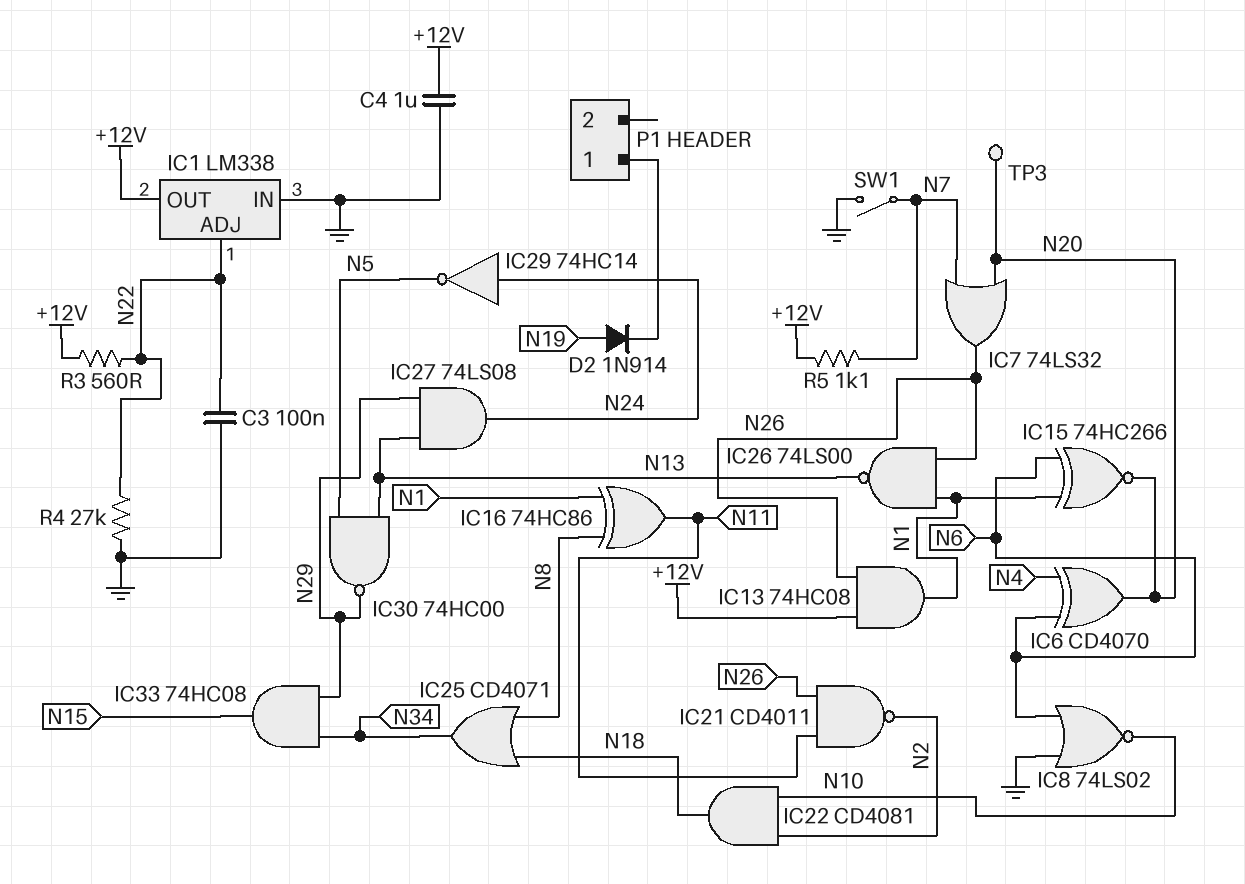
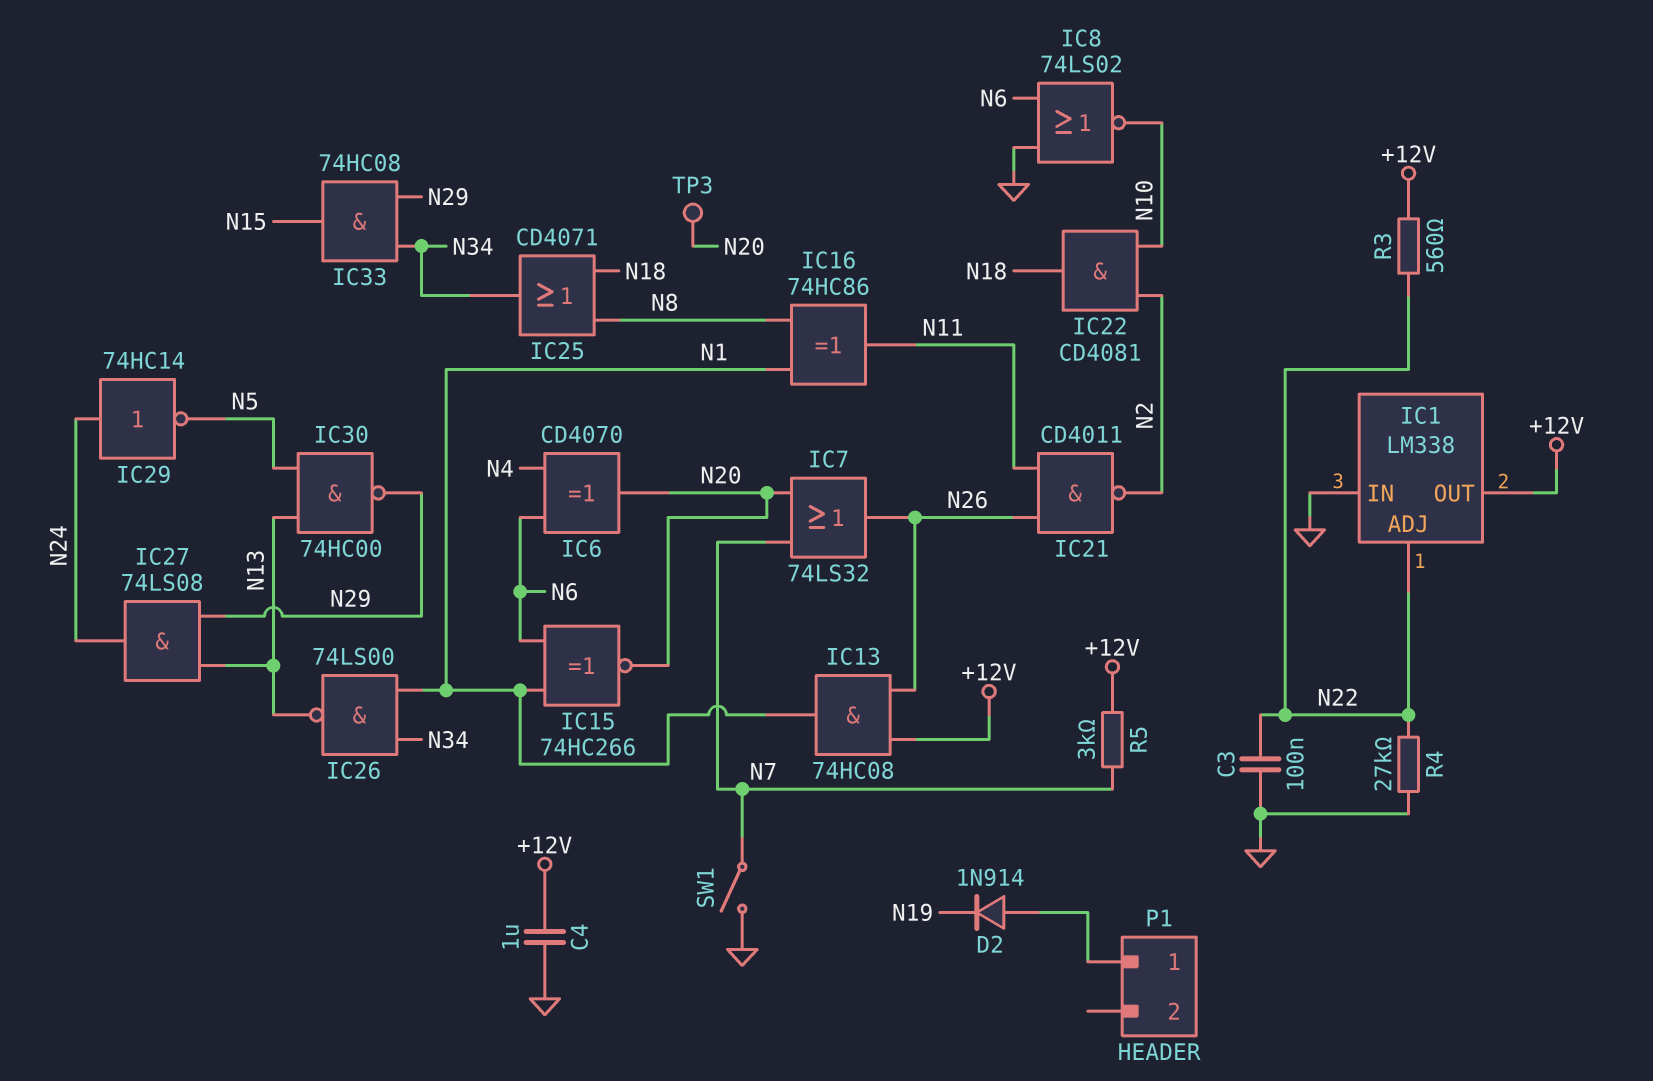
D2: diode 1N914 (A N19, K P1/1) -> diode 1N914 (A P1/1, K N19)
IC26: NAND 74LS00 (in N1, in N26, out N13) -> NAND 74LS00 (in N1, in N34, out N13)
R5: 1.1k (+12V, N7) -> 3k (+12V, N7)

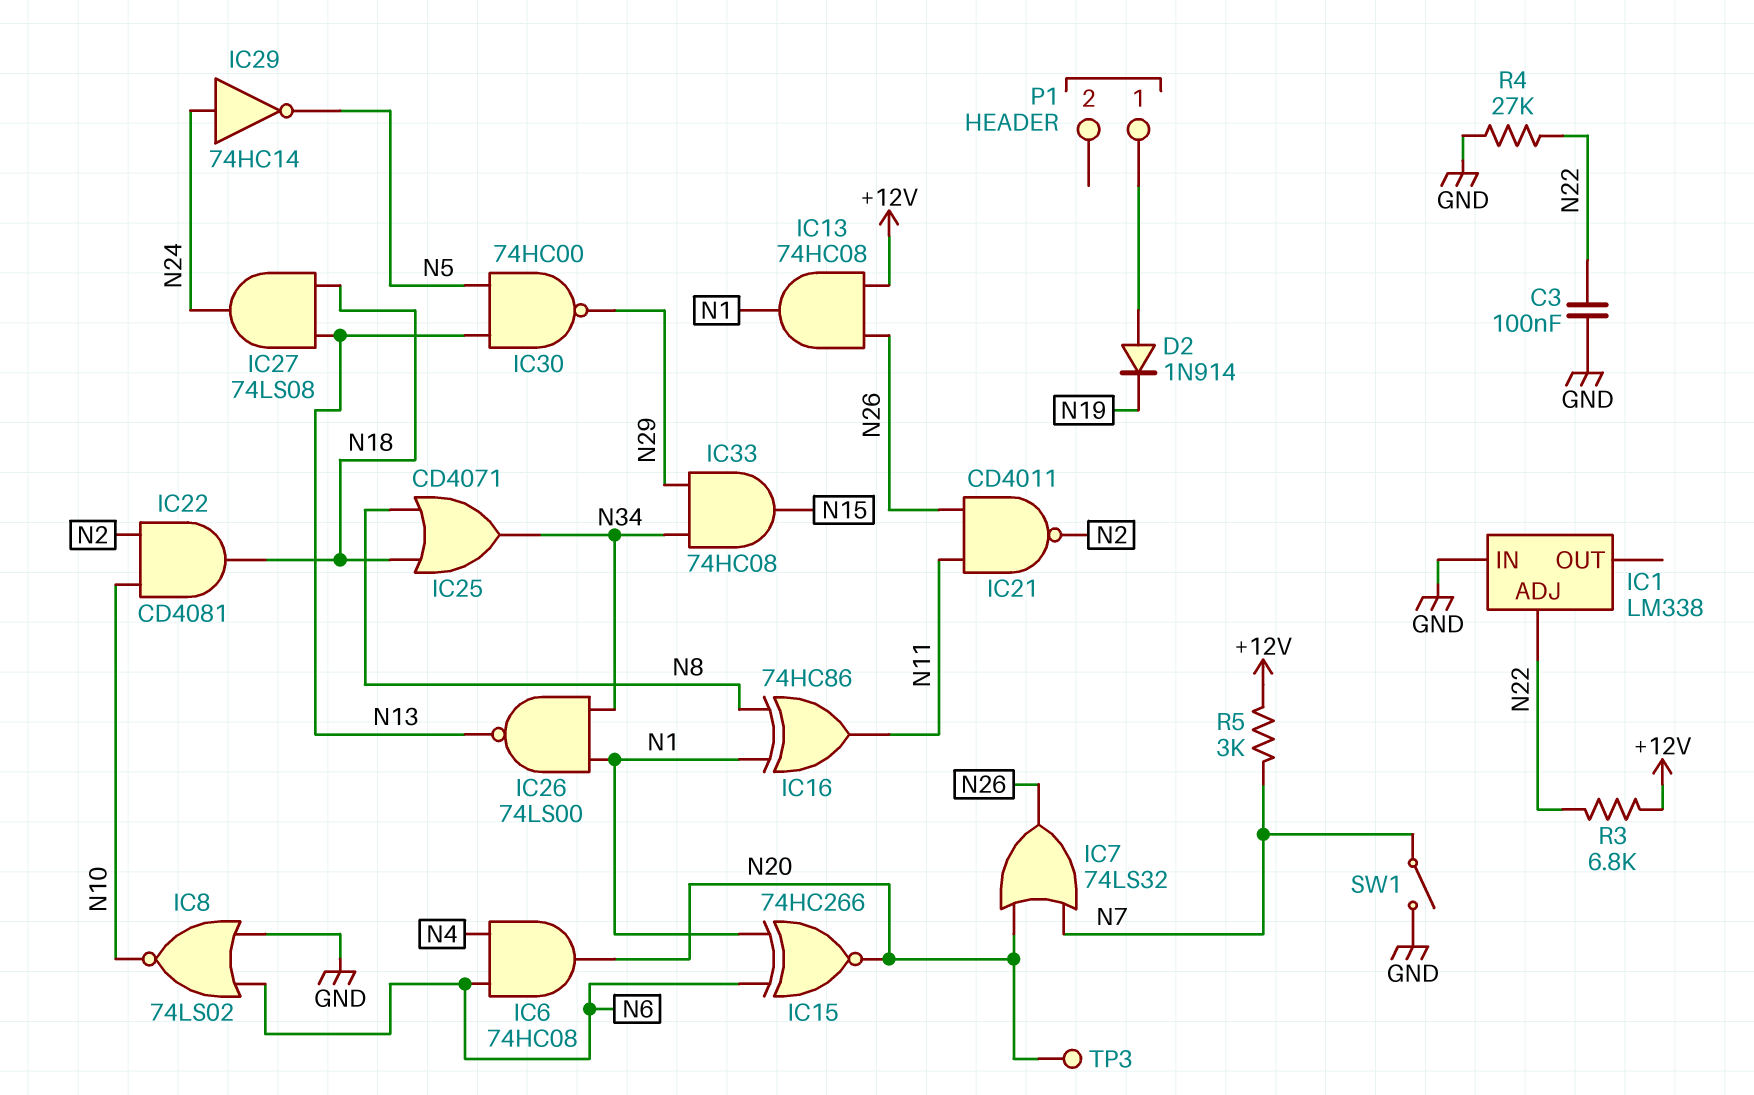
C4: 1uF (+12V, GND) -> none
IC1 pin OUT: +12V -> none
IC6: XOR CD4070 (in N4, in N6, out N20) -> AND 74HC08 (in N4, in N6, out N20)
IC27: AND 74LS08 (in N13, in N29, out N24) -> AND 74LS08 (in N13, in N18, out N24)
R3: 560 (+12V, N22) -> 6.8k (+12V, N22)

